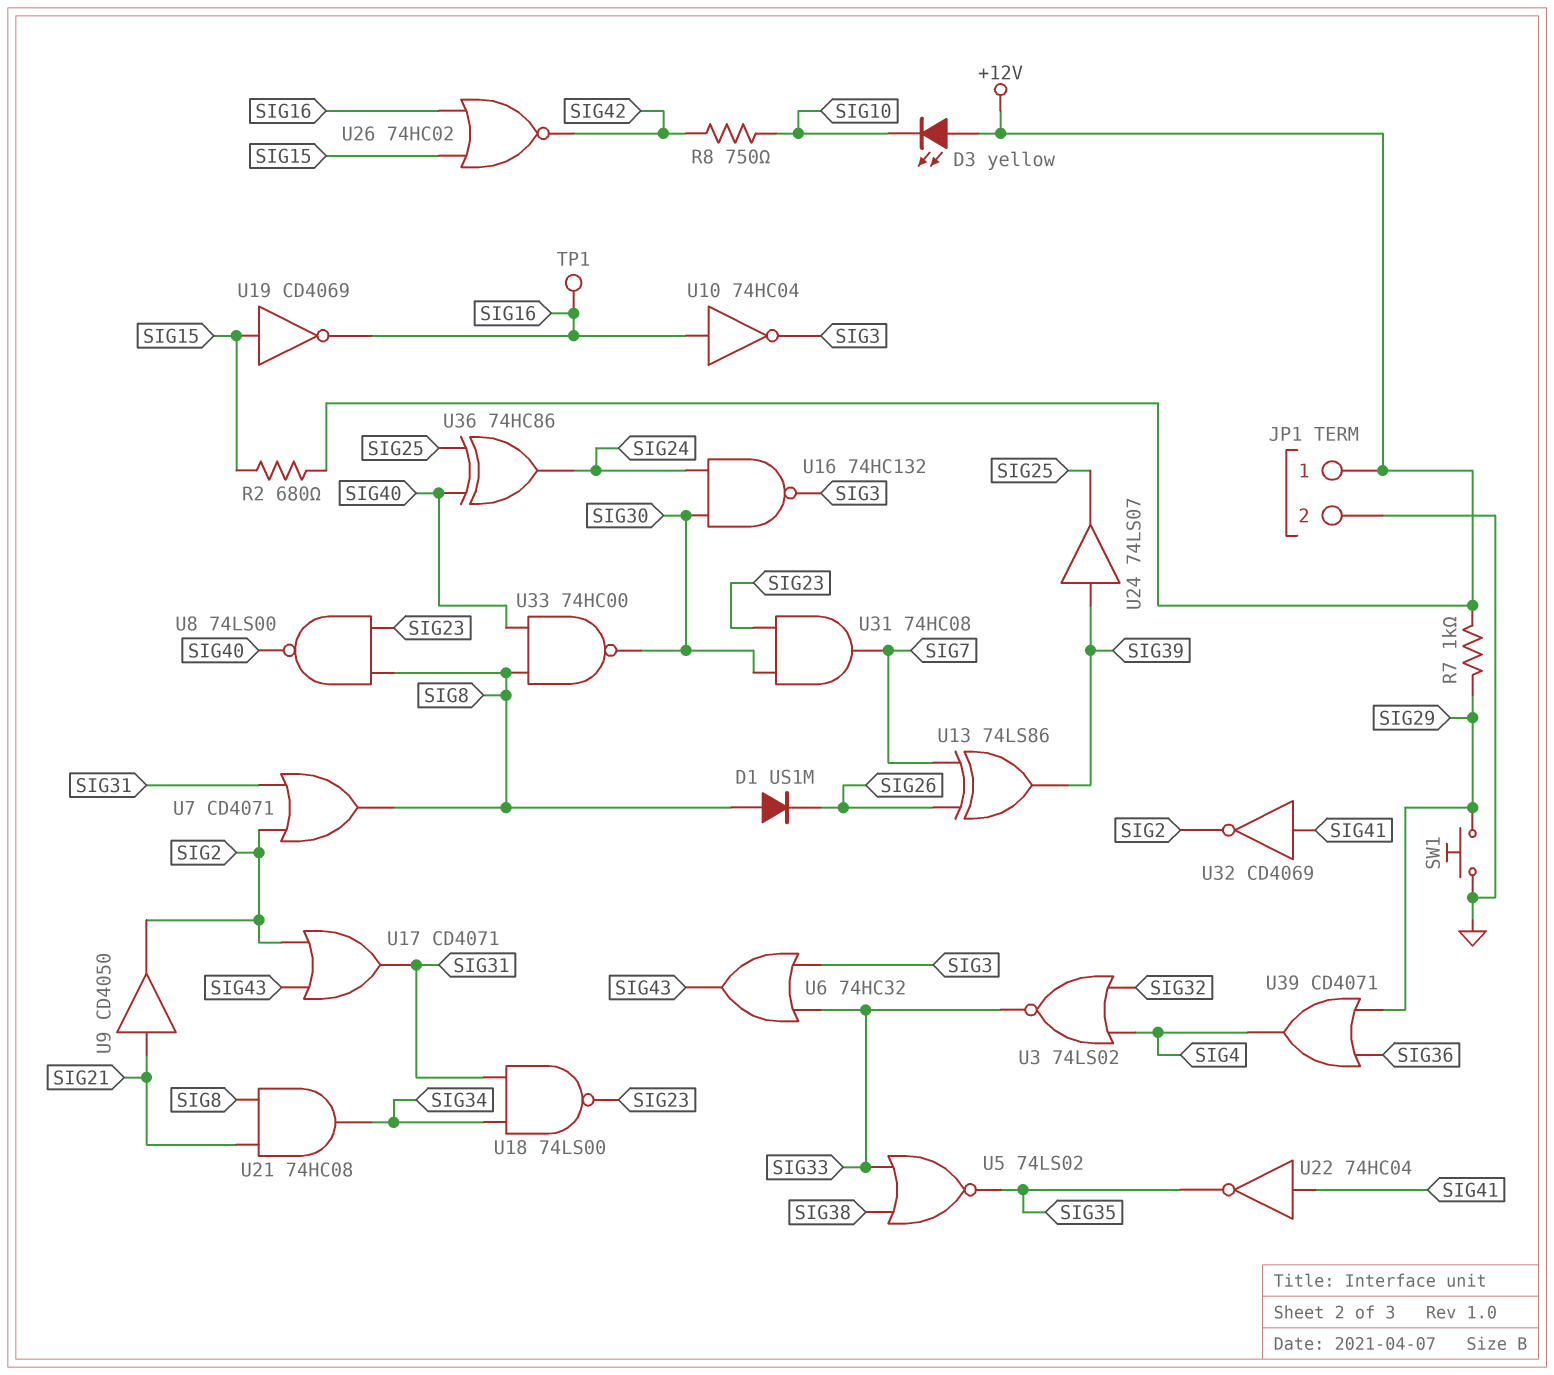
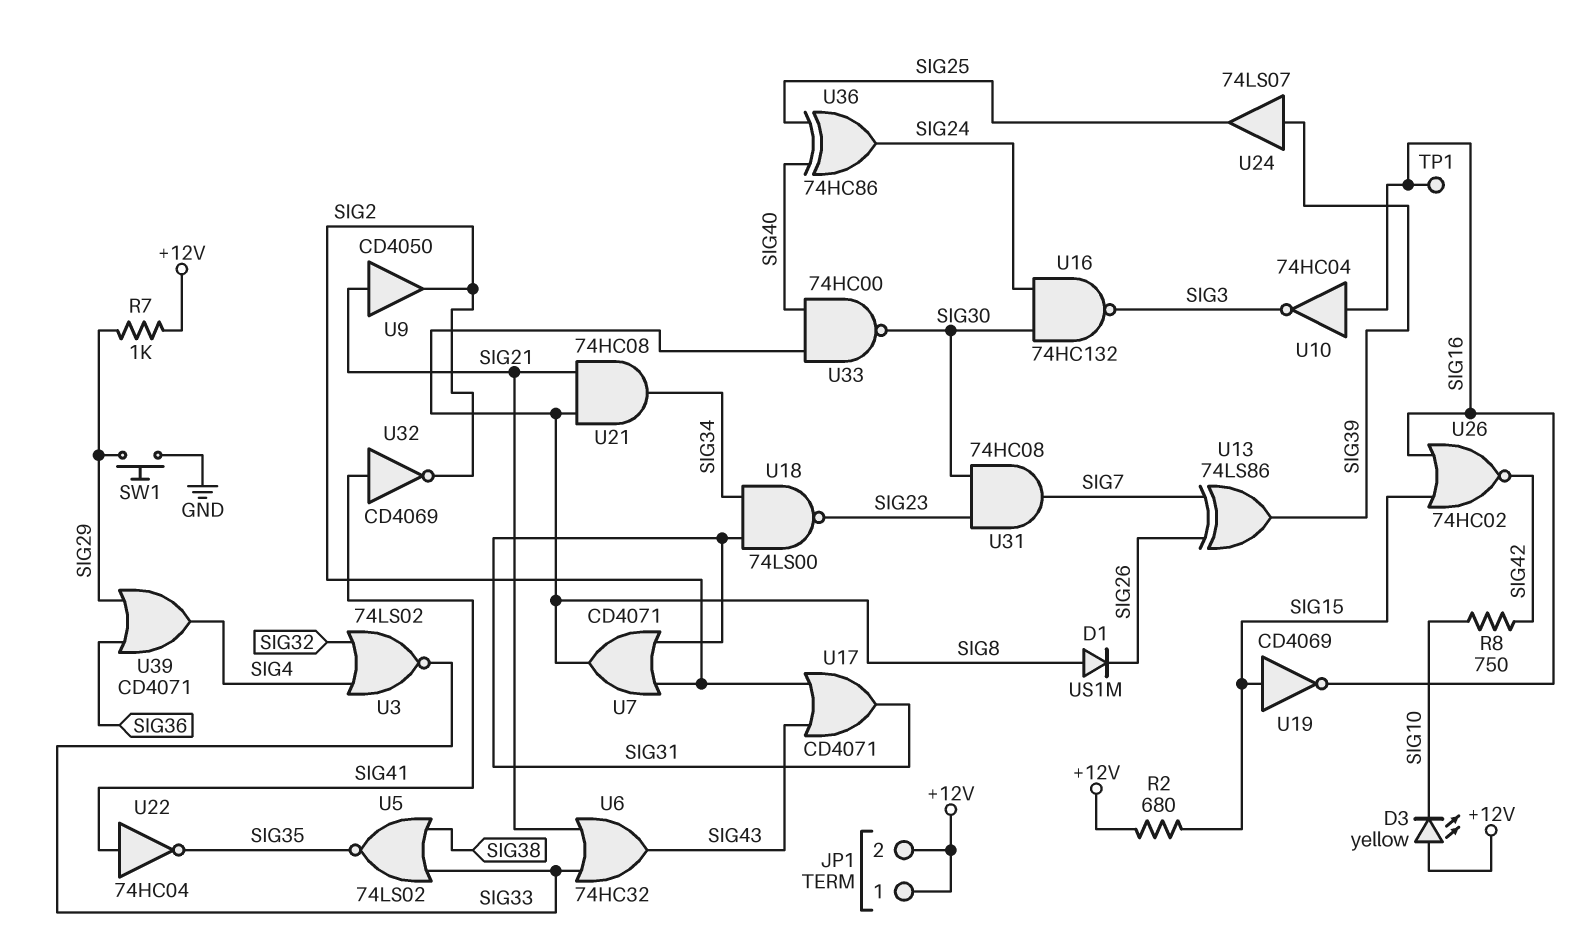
JP1 pin 2: GND -> +12V
U6: OR 74HC32 (in SIG3, in SIG33, out SIG43) -> OR 74HC32 (in SIG21, in SIG33, out SIG43)
U8: NAND 74LS00 (in SIG8, in SIG23, out SIG40) -> none

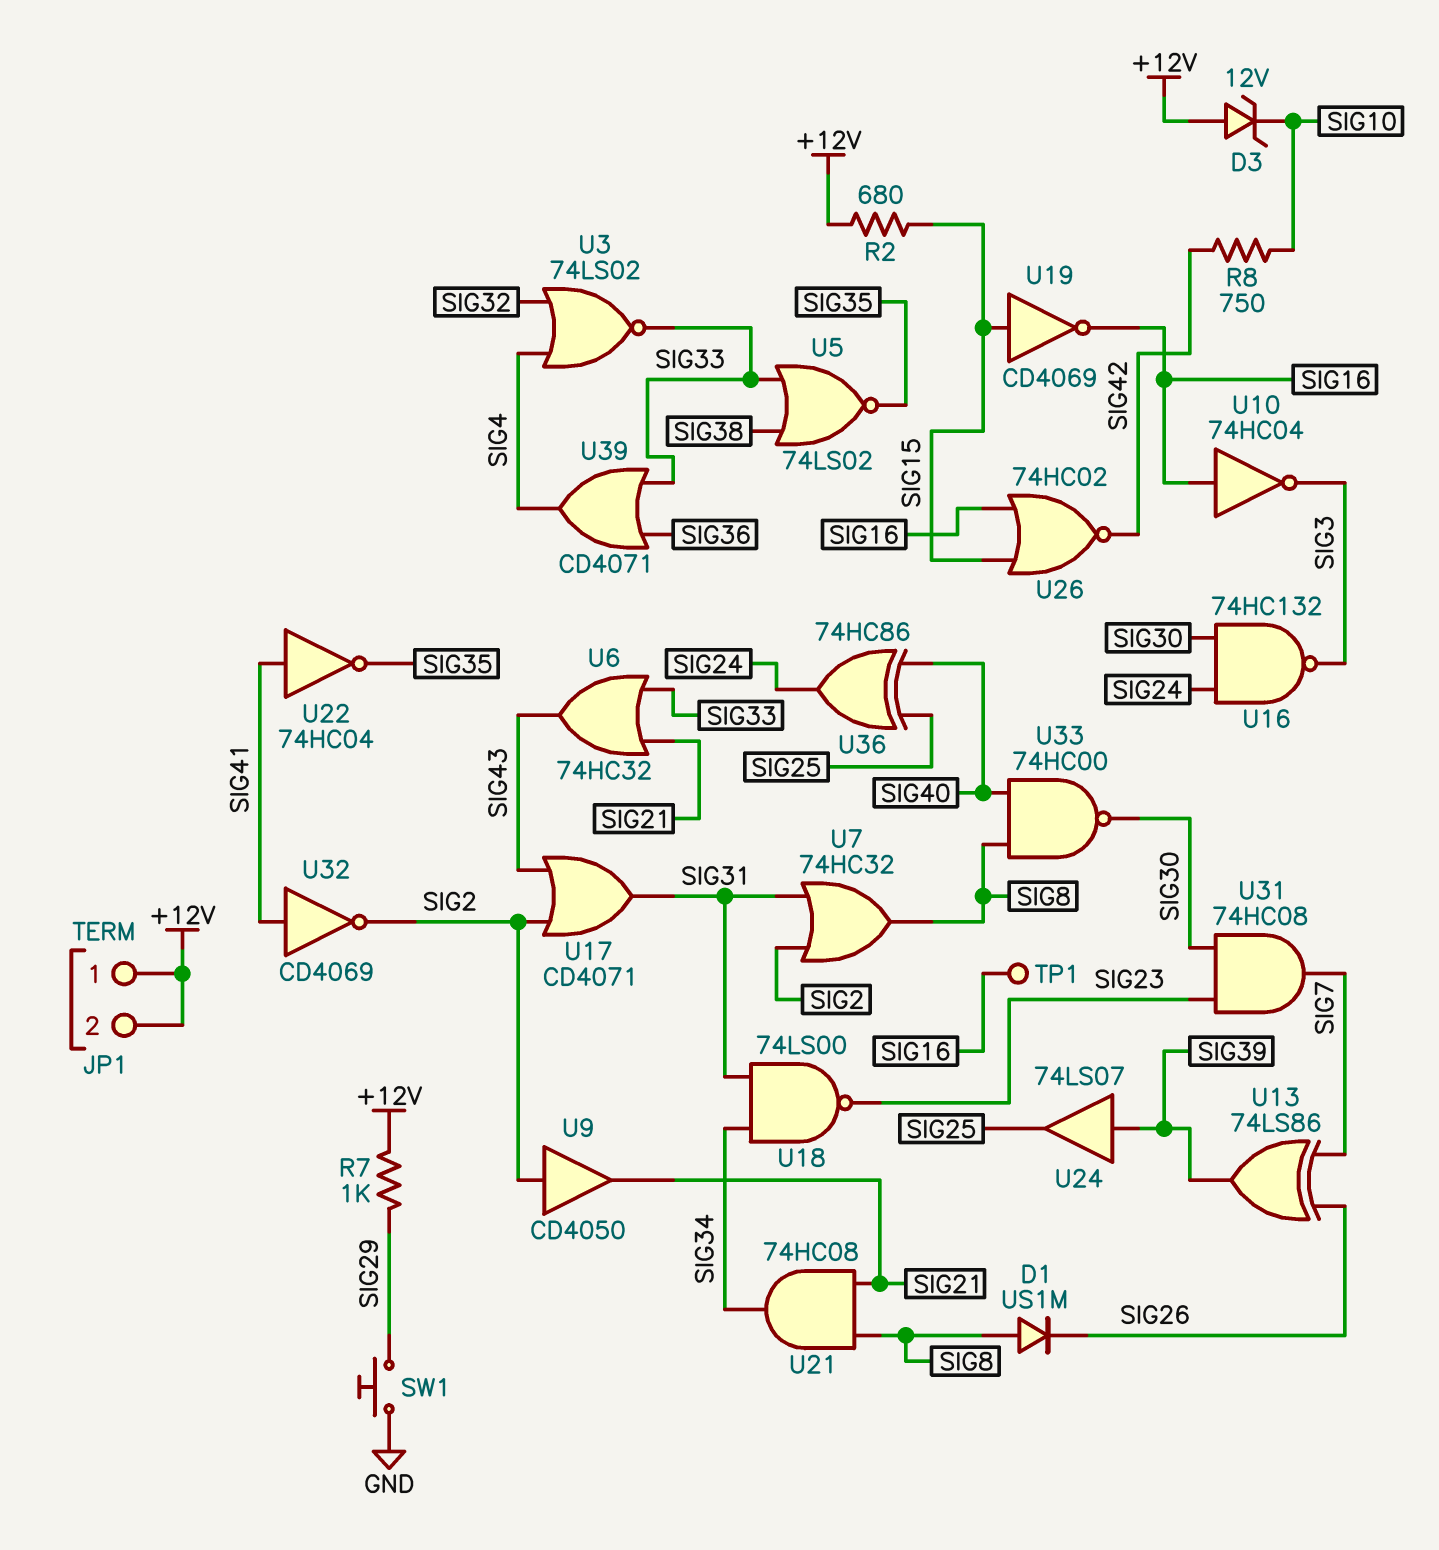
D3: LED yellow (A +12V, K SIG10) -> zener 12V (A +12V, K SIG10)
U7: OR CD4071 (in SIG2, in SIG31, out SIG8) -> OR 74HC32 (in SIG2, in SIG31, out SIG8)
U9: buffer CD4050 (in SIG21, out SIG2) -> buffer CD4050 (in SIG2, out SIG21)
U39: OR CD4071 (in SIG29, in SIG36, out SIG4) -> OR CD4071 (in SIG33, in SIG36, out SIG4)

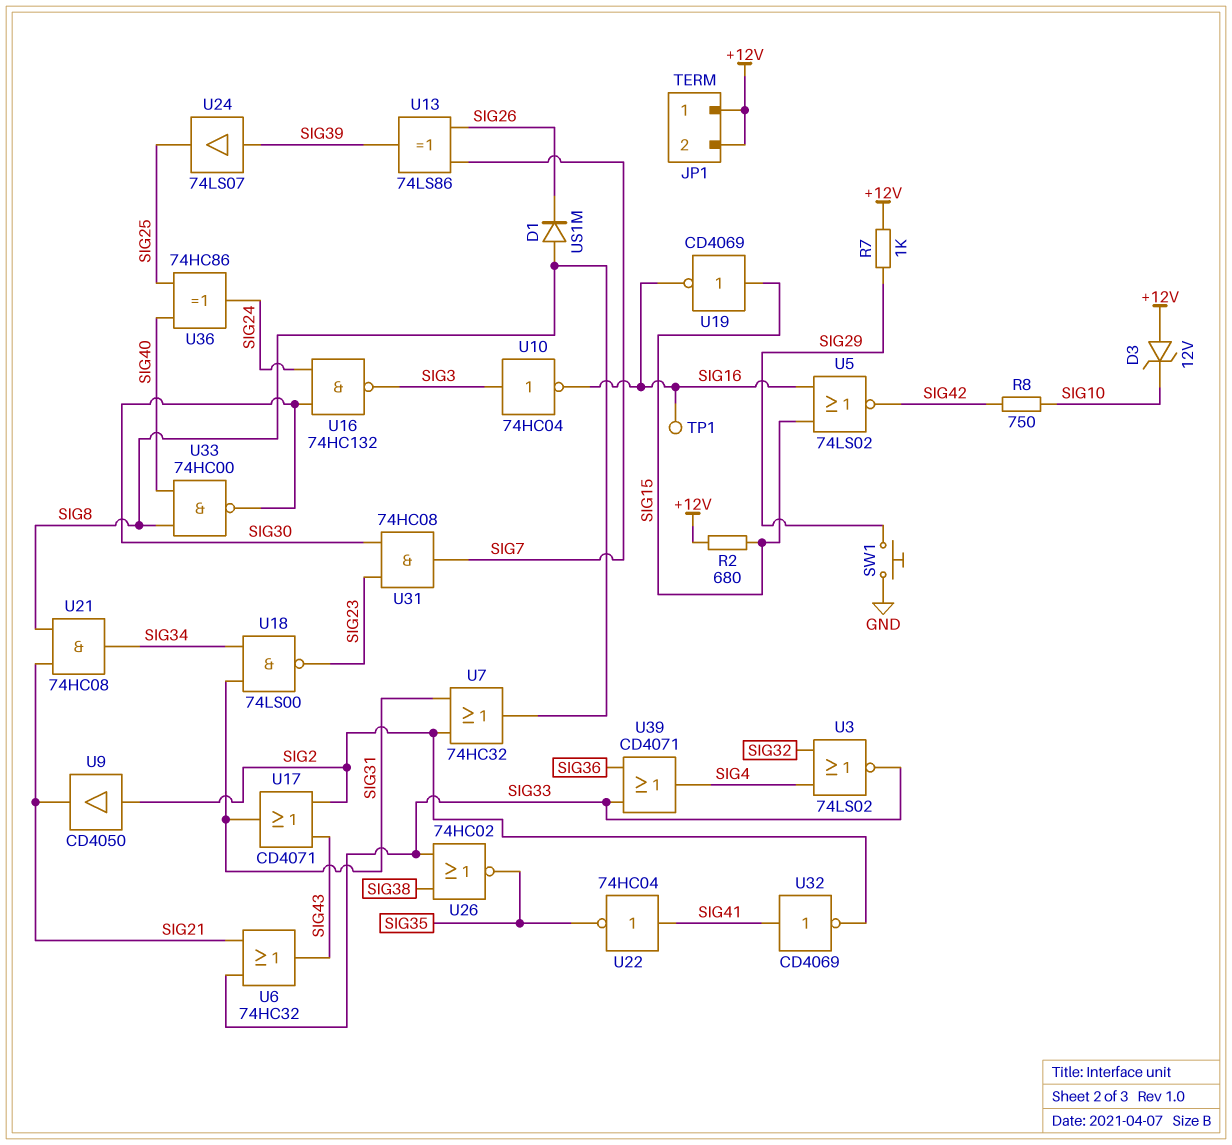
U5: NOR 74LS02 (in SIG33, in SIG38, out SIG35) -> NOR 74LS02 (in SIG15, in SIG16, out SIG42)
U10: NOT 74HC04 (in SIG16, out SIG3) -> NOT 74HC04 (in SIG3, out SIG16)
U26: NOR 74HC02 (in SIG15, in SIG16, out SIG42) -> NOR 74HC02 (in SIG33, in SIG38, out SIG35)

